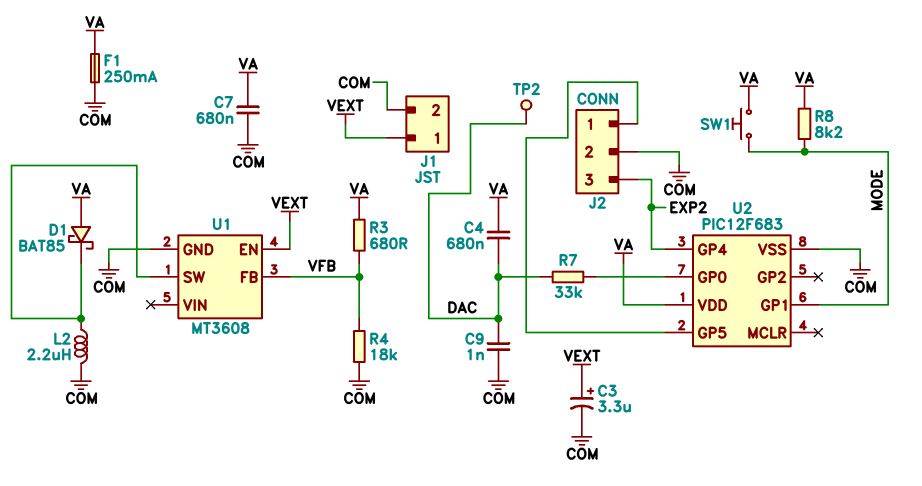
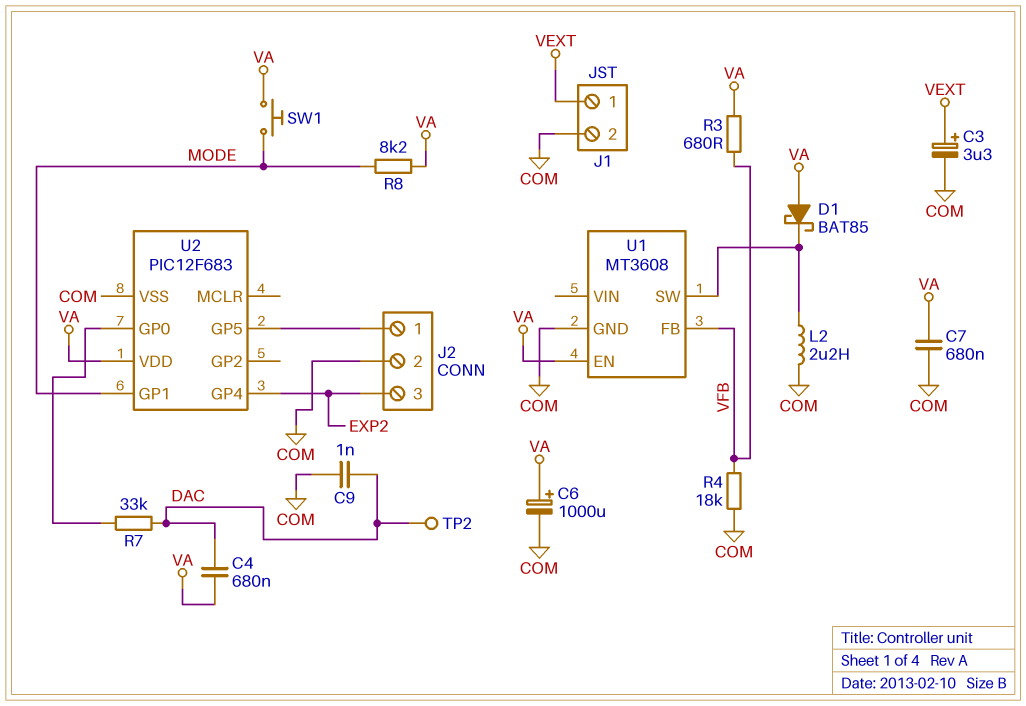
C6: none -> 1000uF (plus VA, minus COM)
F1: 250mA (COM, VA) -> none
U1 pin EN: VEXT -> VA

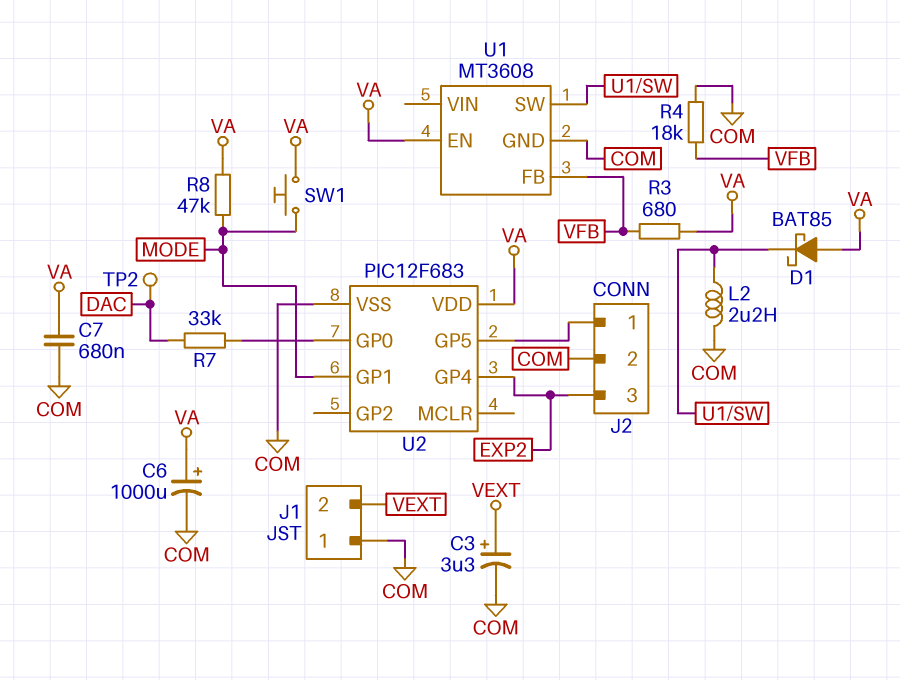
C4: 680nF (DAC, VA) -> none
C9: 1nF (COM, DAC) -> none
J1 pin 1: VEXT -> COM
J1 pin 2: COM -> VEXT
R8: 8.2k (MODE, VA) -> 47k (MODE, VA)

